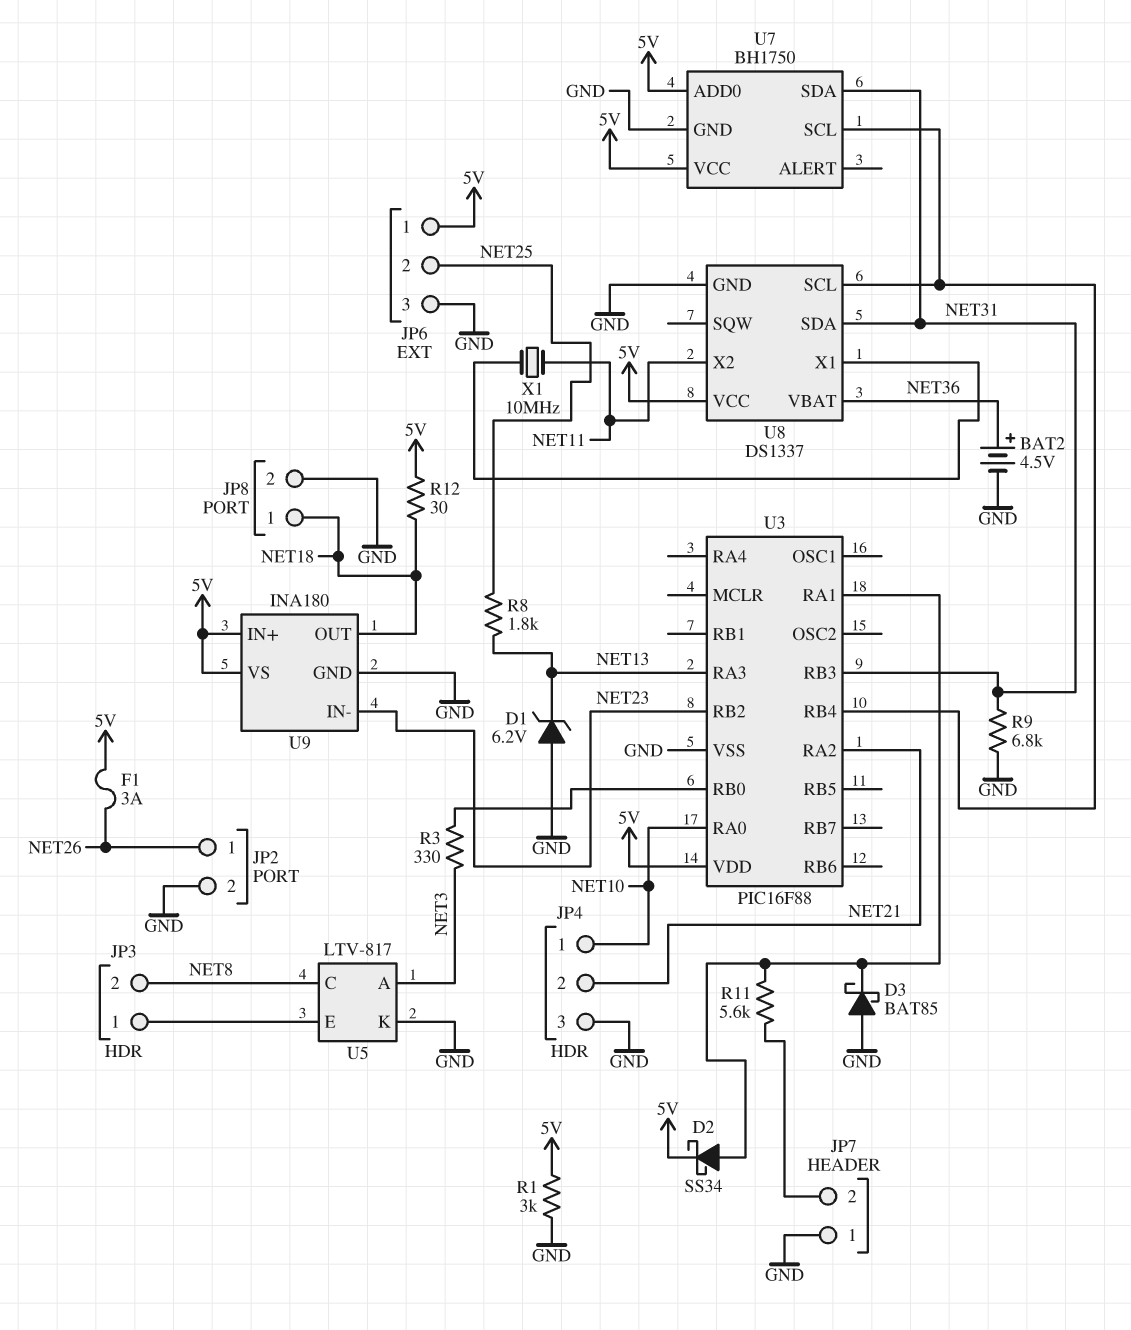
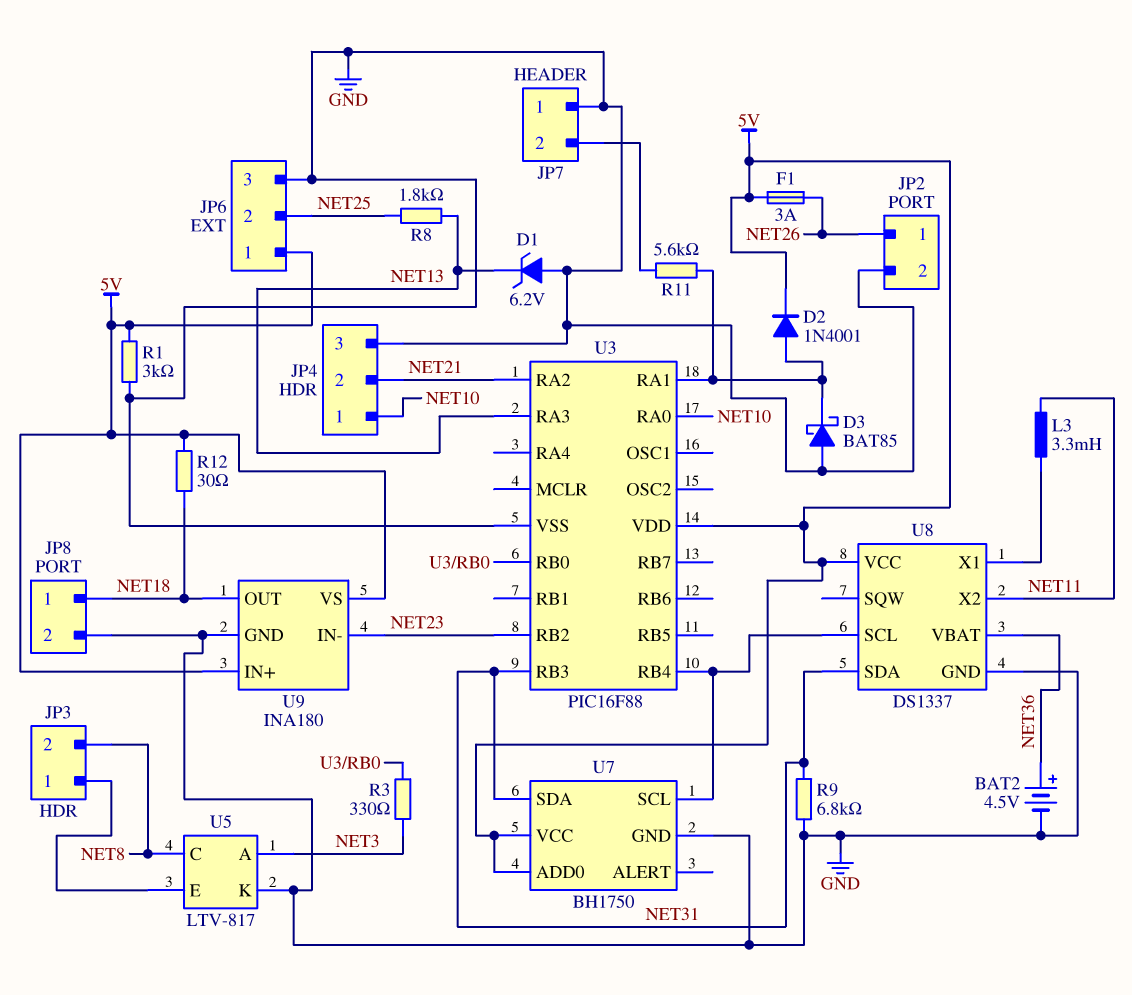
D2: schottky SS34 (A U3/RA1, K 5V) -> diode 1N4001 (A U3/RA1, K 5V)
L3: none -> 3.3mH (NET11, U8/X1)
X1: 10MHz (NET11, U8/X1) -> none

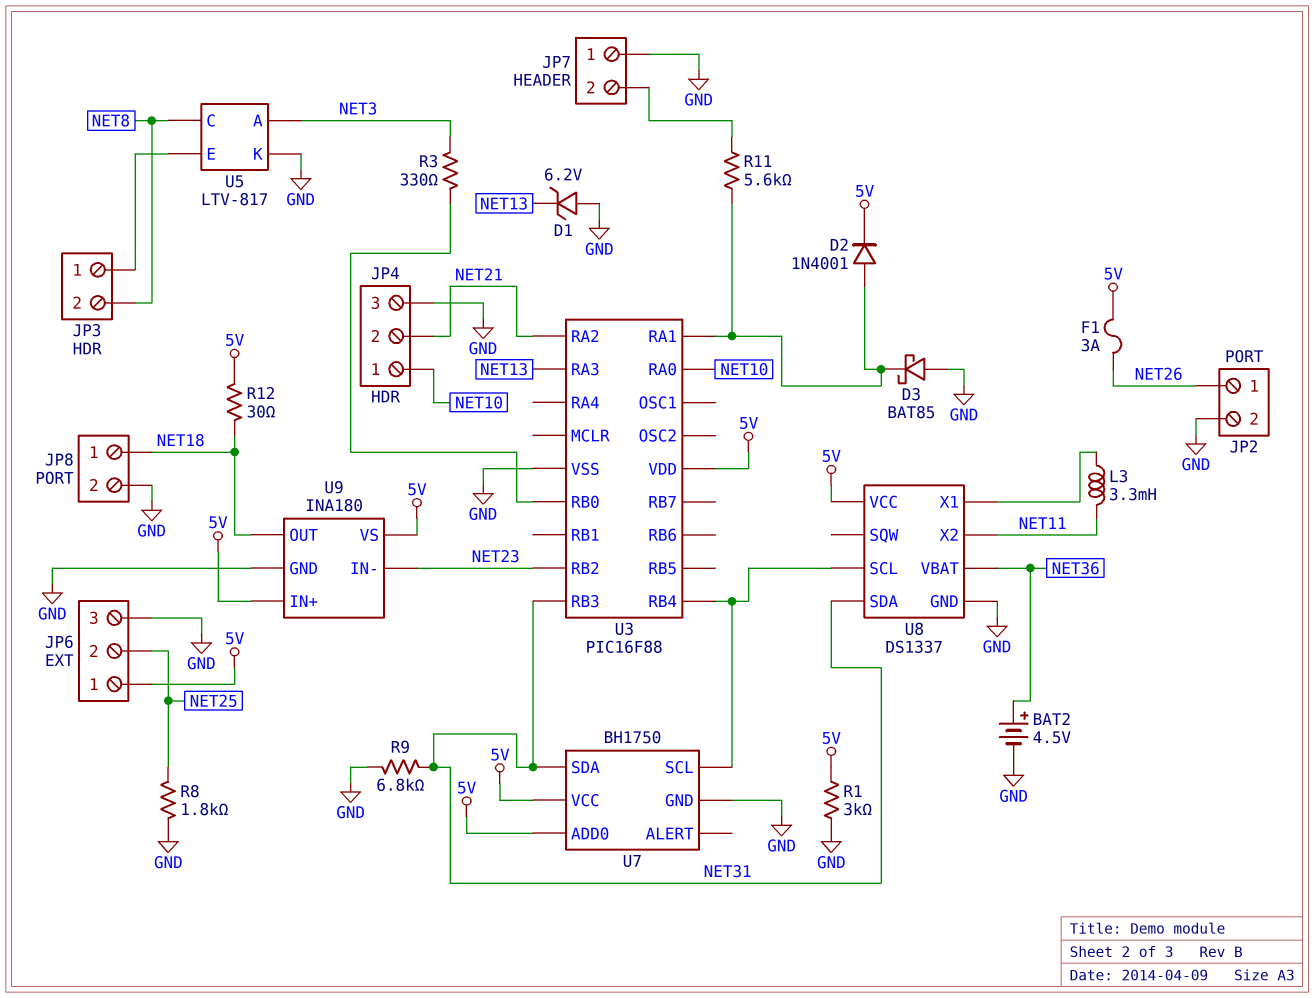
R8: 1.8k (NET13, NET25) -> 1.8k (GND, NET25)

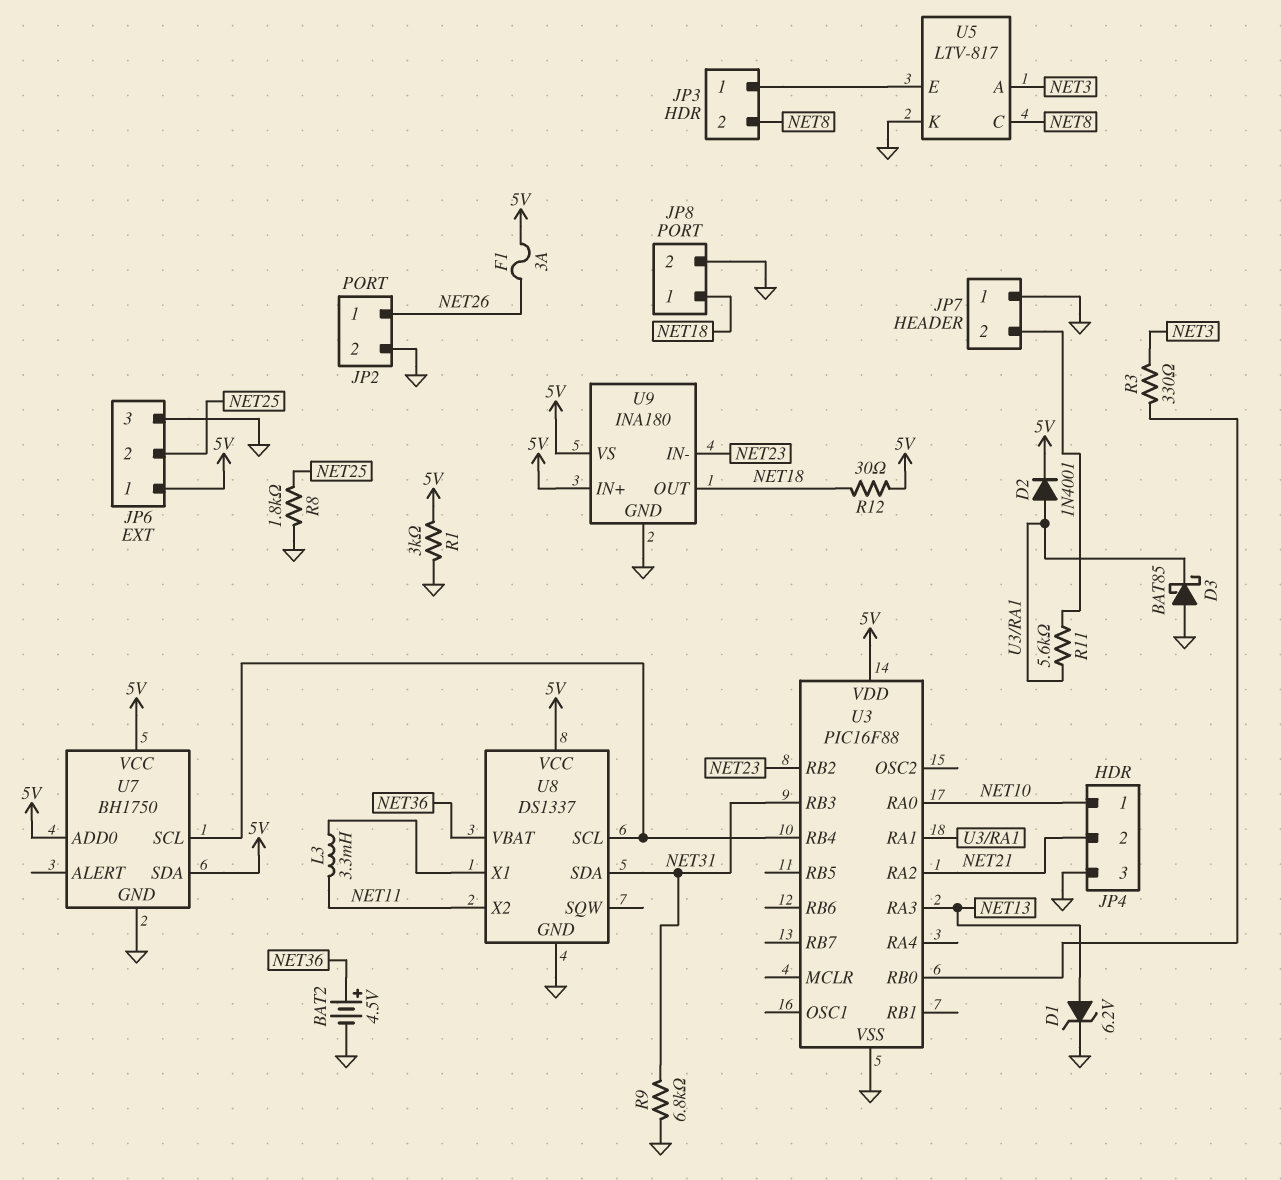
D1: zener 6.2V (A GND, K NET13) -> zener 6.2V (A NET13, K GND)
U7 pin SDA: NET31 -> 5V

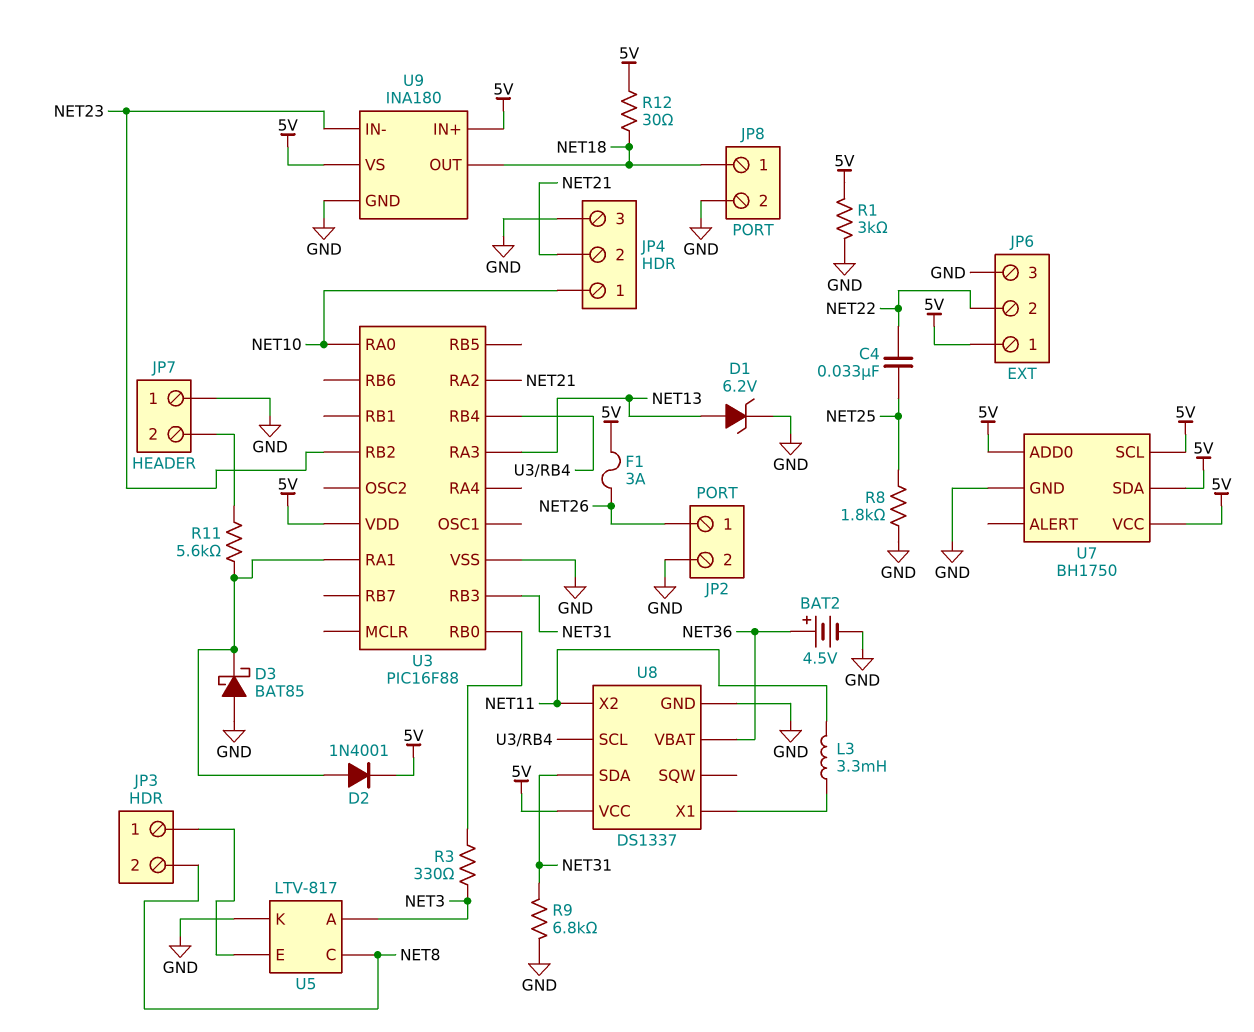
C4: none -> 33nF (NET22, NET25)
JP6 pin 2: NET25 -> NET22
U7 pin SCL: U3/RB4 -> 5V

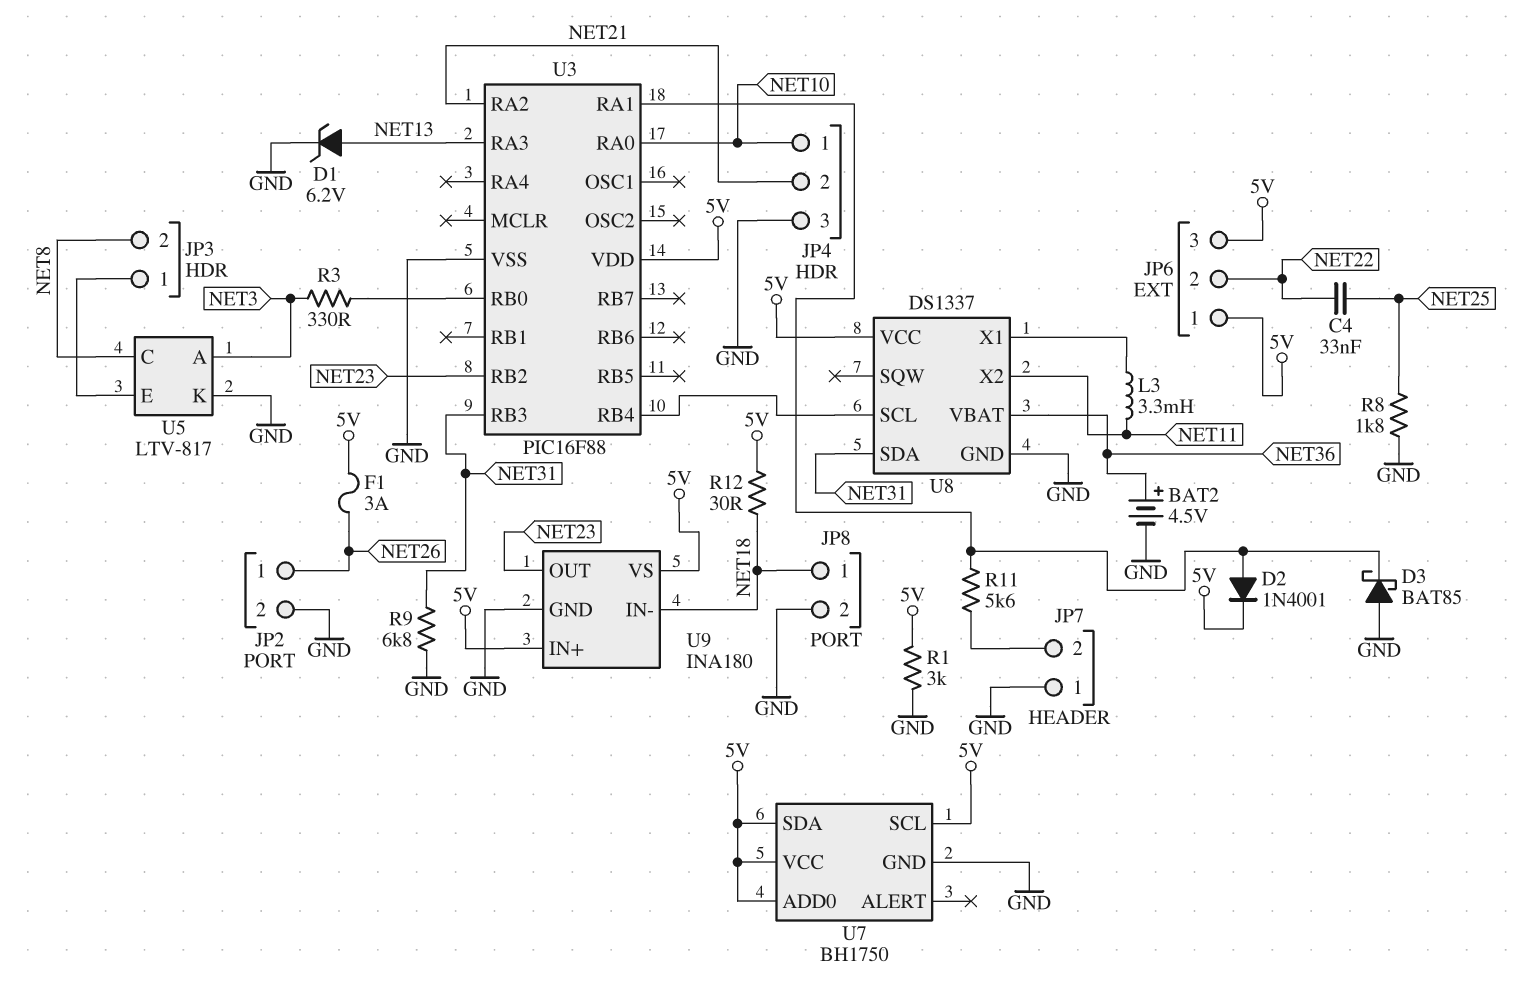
JP6 pin 3: GND -> 5V
U9 pin IN-: NET23 -> NET18
U9 pin OUT: NET18 -> NET23

